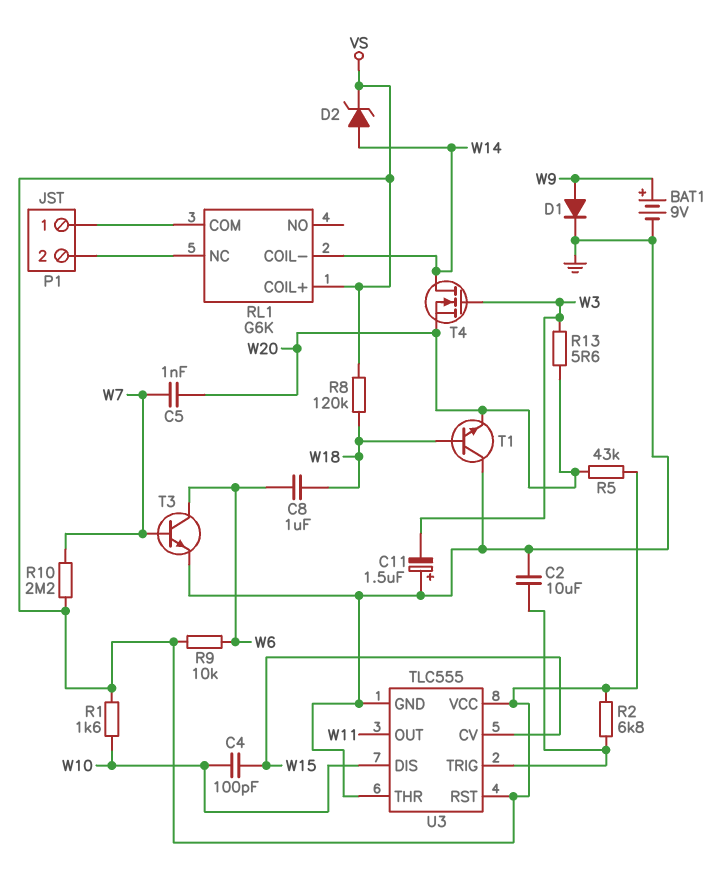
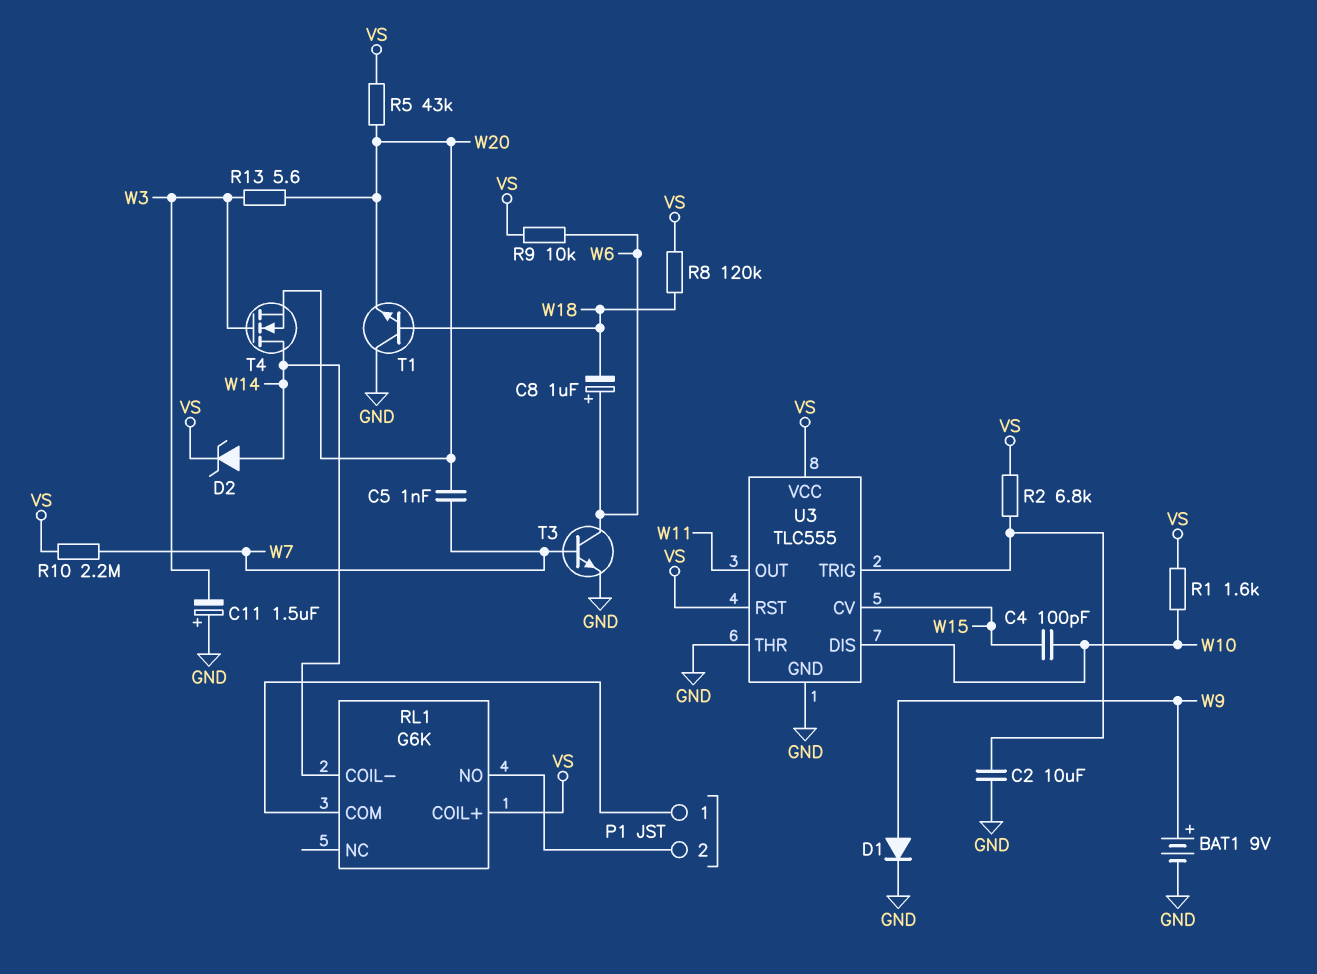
C8: 1uF (W6, W18) -> 1uF (plus W6, minus W18)
RL1 pin NC: P1/2 -> none
RL1 pin NO: none -> P1/2

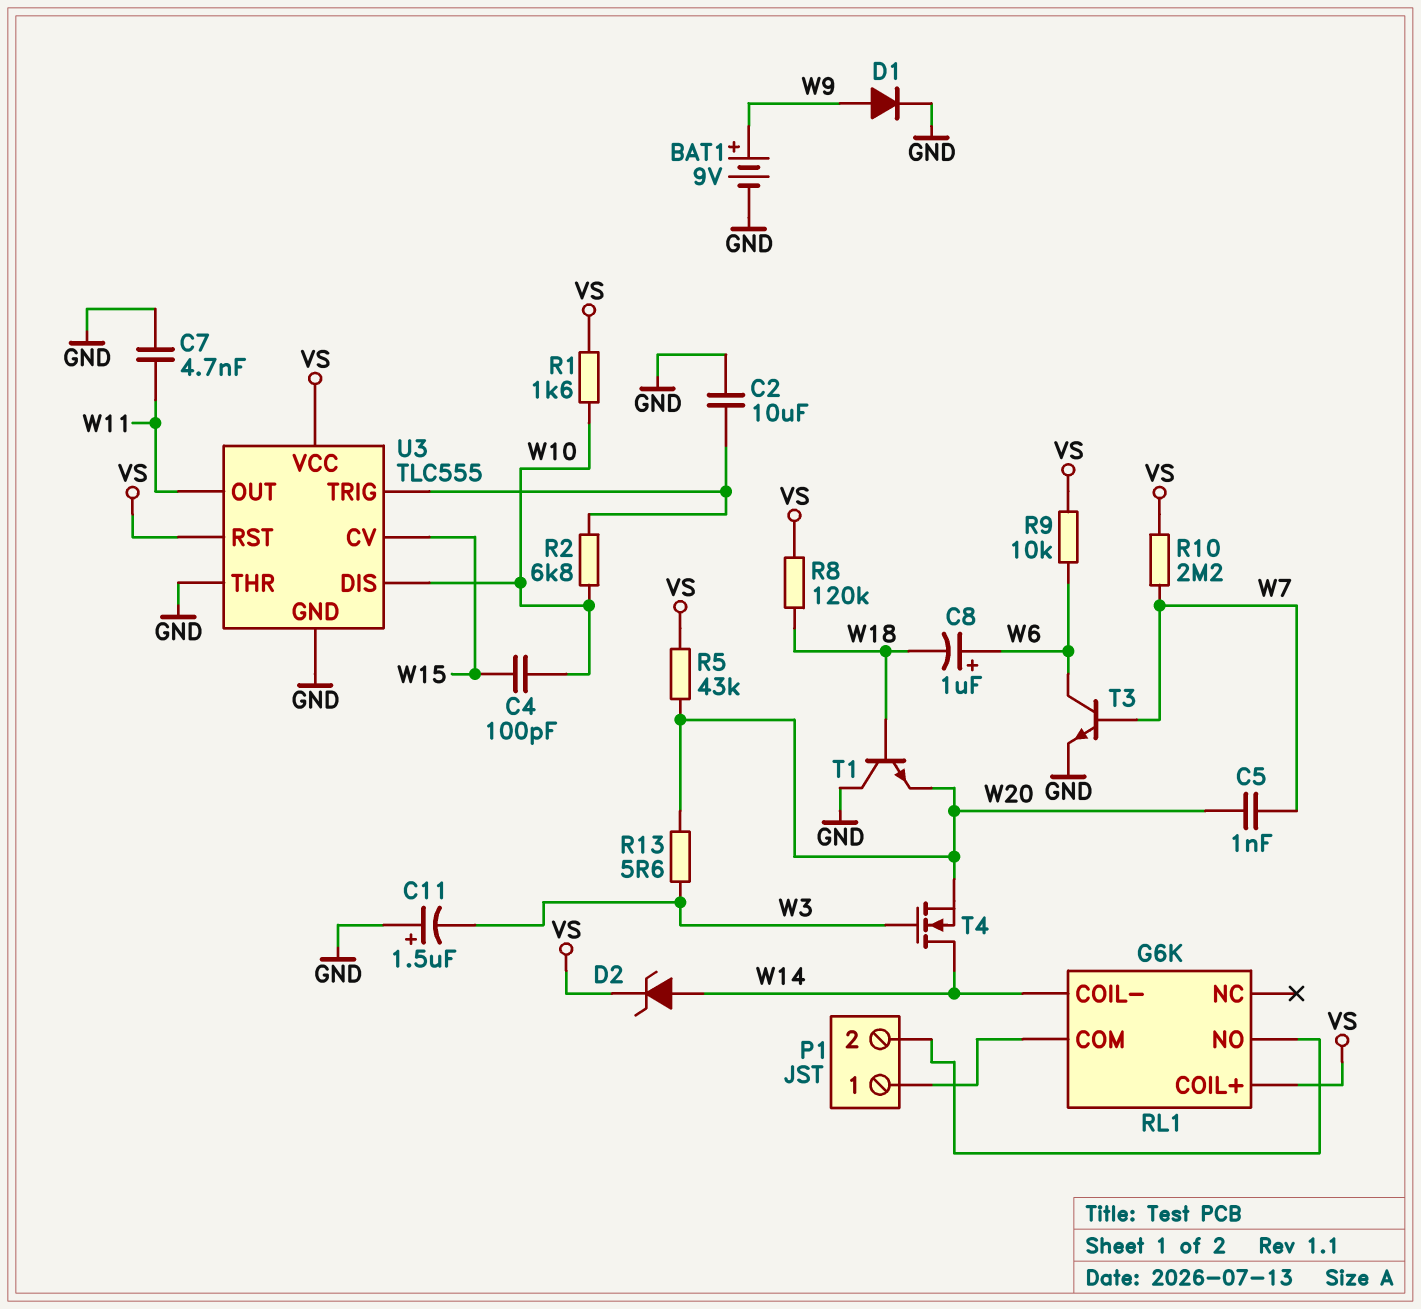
C7: none -> 4.7nF (GND, W11)
R2: 6.8k (U3/TRIG, VS) -> 6.8k (U3/TRIG, W10)

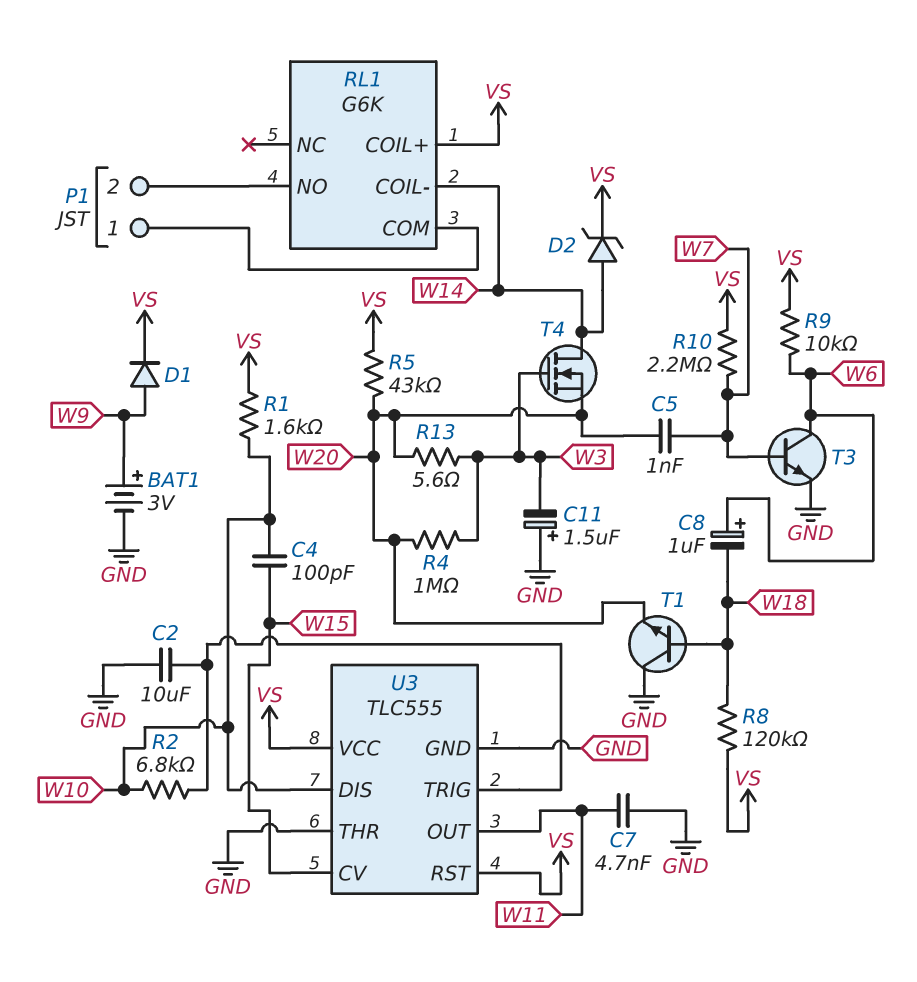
BAT1: 9V (plus W9, minus GND) -> 3V (plus W9, minus GND)
D1: diode (A W9, K GND) -> diode (A W9, K VS)
R4: none -> 1M (W3, W20)

